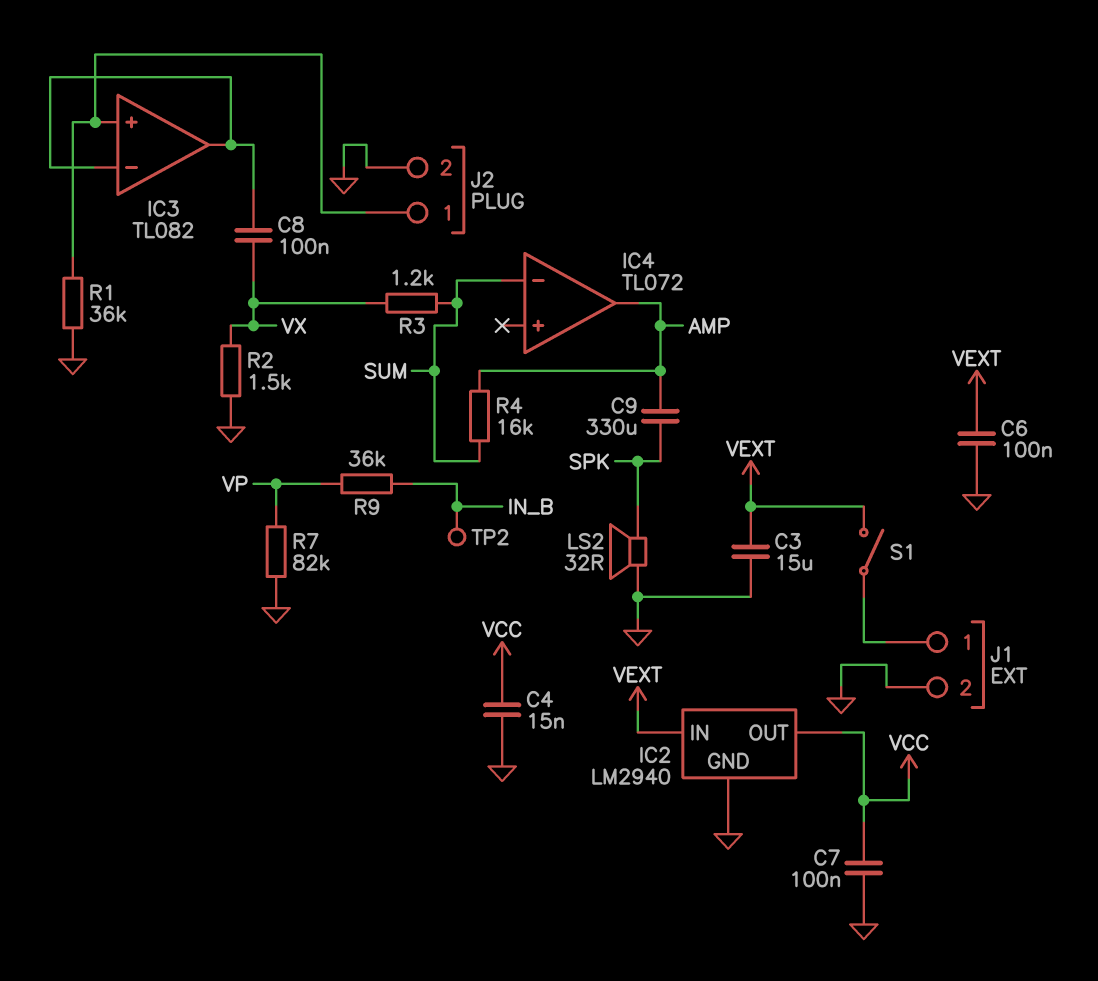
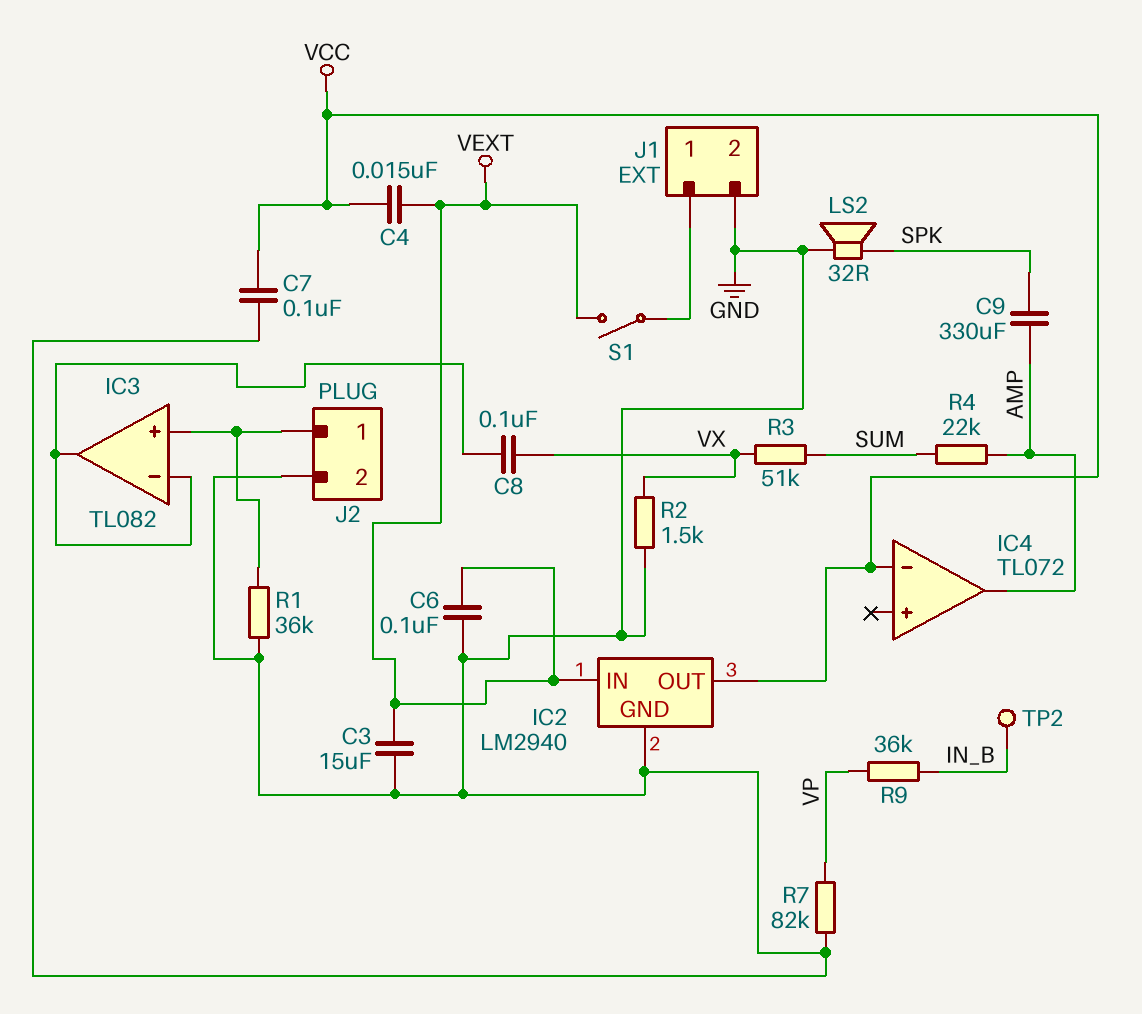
C4: 15nF (GND, VCC) -> 15nF (VCC, VEXT)
IC4 pin in-: SUM -> VCC
R3: 1.2k (SUM, VX) -> 51k (SUM, VX)
R4: 16k (AMP, SUM) -> 22k (AMP, SUM)

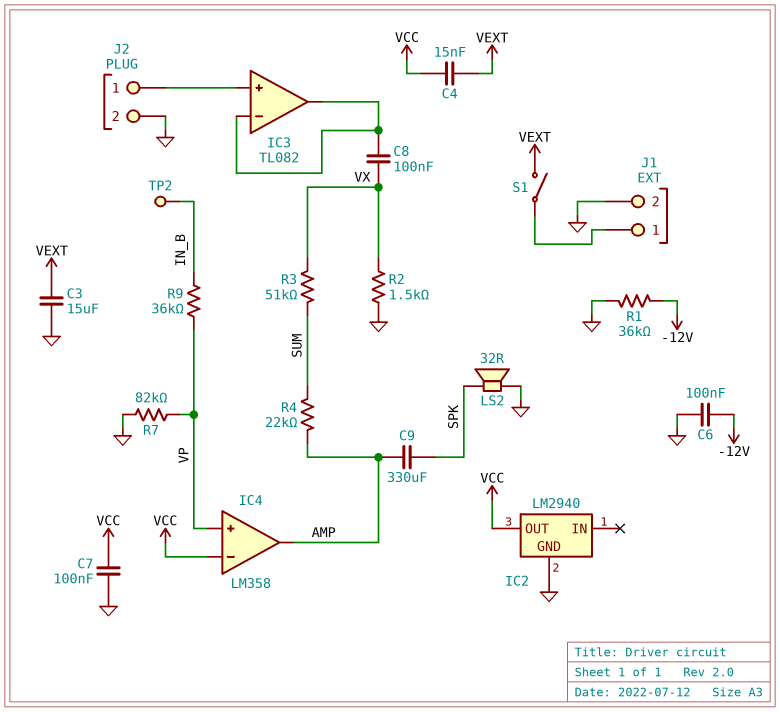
C6: 100nF (GND, VEXT) -> 100nF (-12V, GND)
IC2 pin IN: VEXT -> none
IC4: TL072 -> LM358
IC4 pin in+: none -> VP
R1: 36k (GND, IC3/in+) -> 36k (-12V, GND)

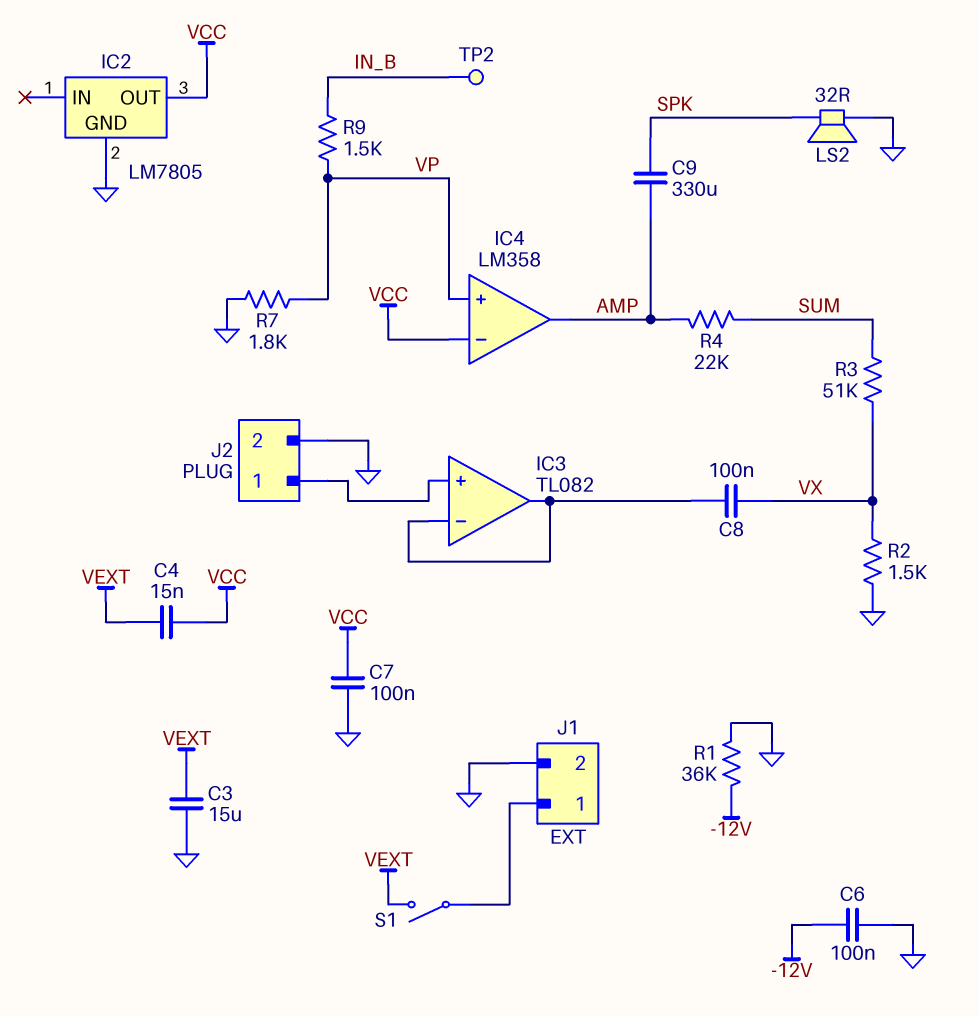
IC2: LM2940 -> LM7805
R7: 82k (GND, VP) -> 1.8k (GND, VP)
R9: 36k (IN_B, VP) -> 1.5k (IN_B, VP)

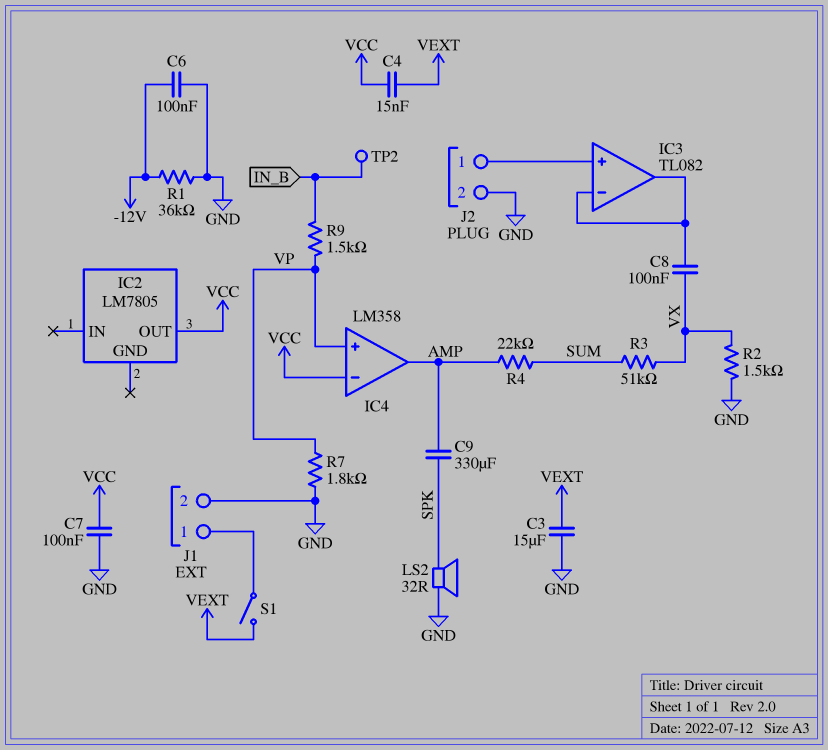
IC2 pin GND: GND -> none

